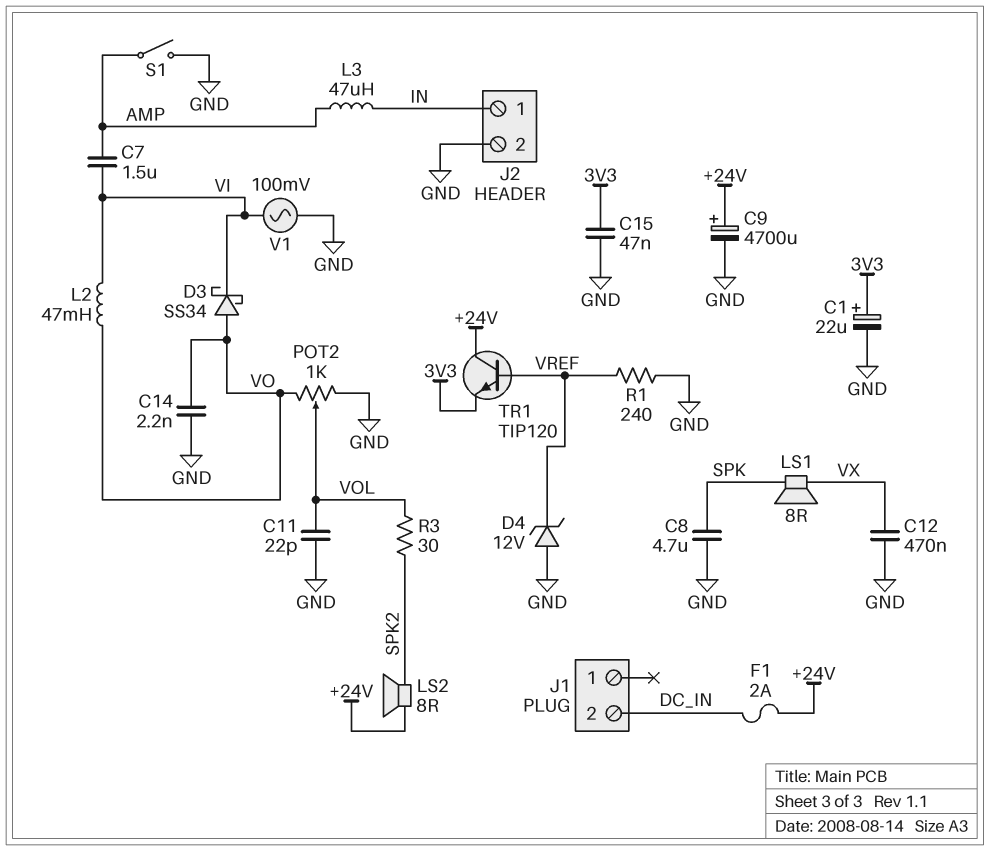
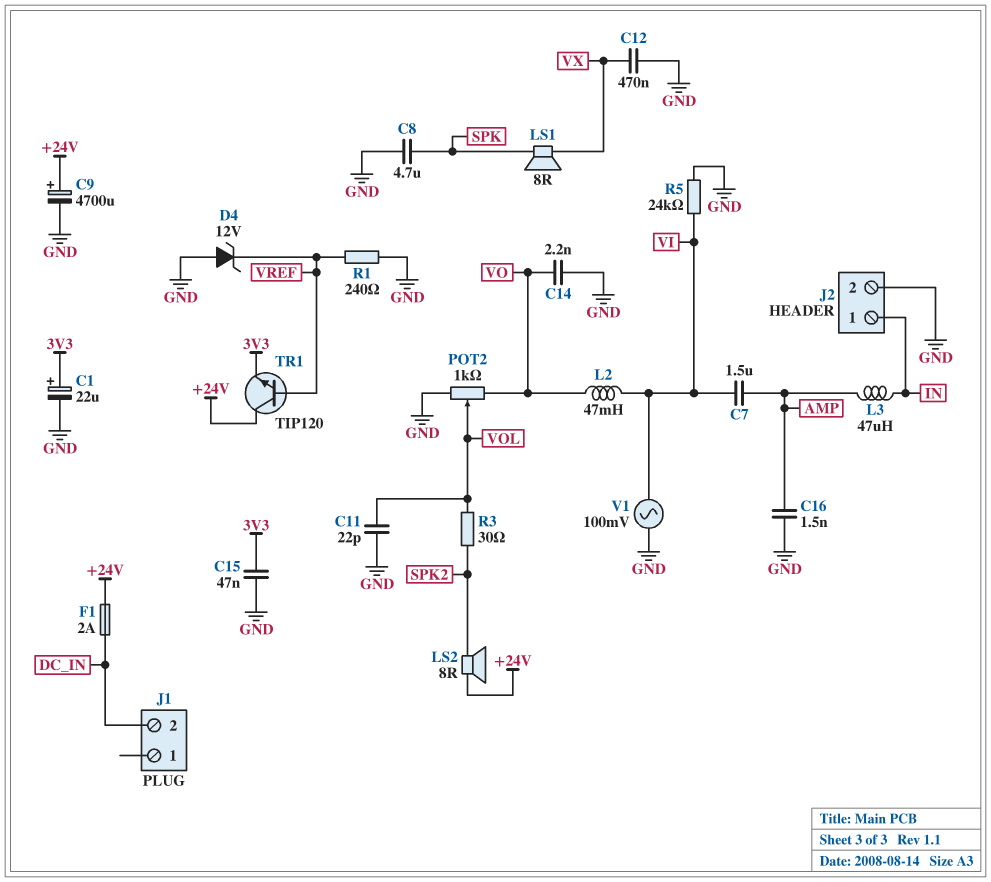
C16: none -> 1.5nF (AMP, GND)
D3: schottky SS34 (A VO, K VI) -> none
R5: none -> 24k (GND, VI)
S1: switch (AMP, GND) -> none

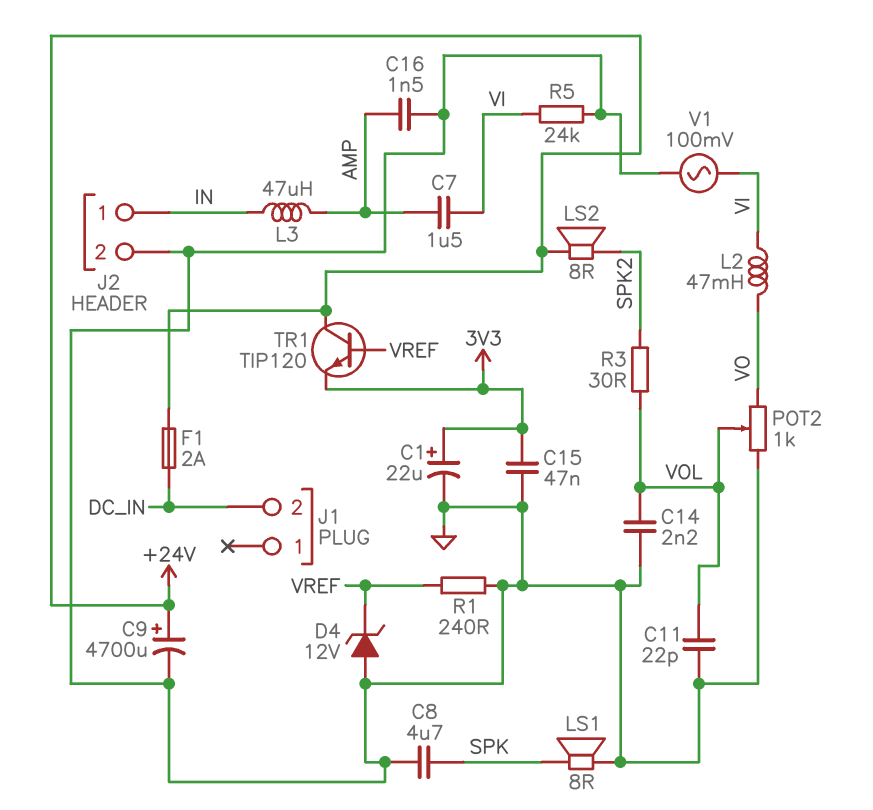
C12: 470nF (GND, VX) -> none
C14: 2.2nF (GND, VO) -> 2.2nF (GND, VOL)
LS1: speaker 8R (SPK, VX) -> speaker 8R (GND, SPK)

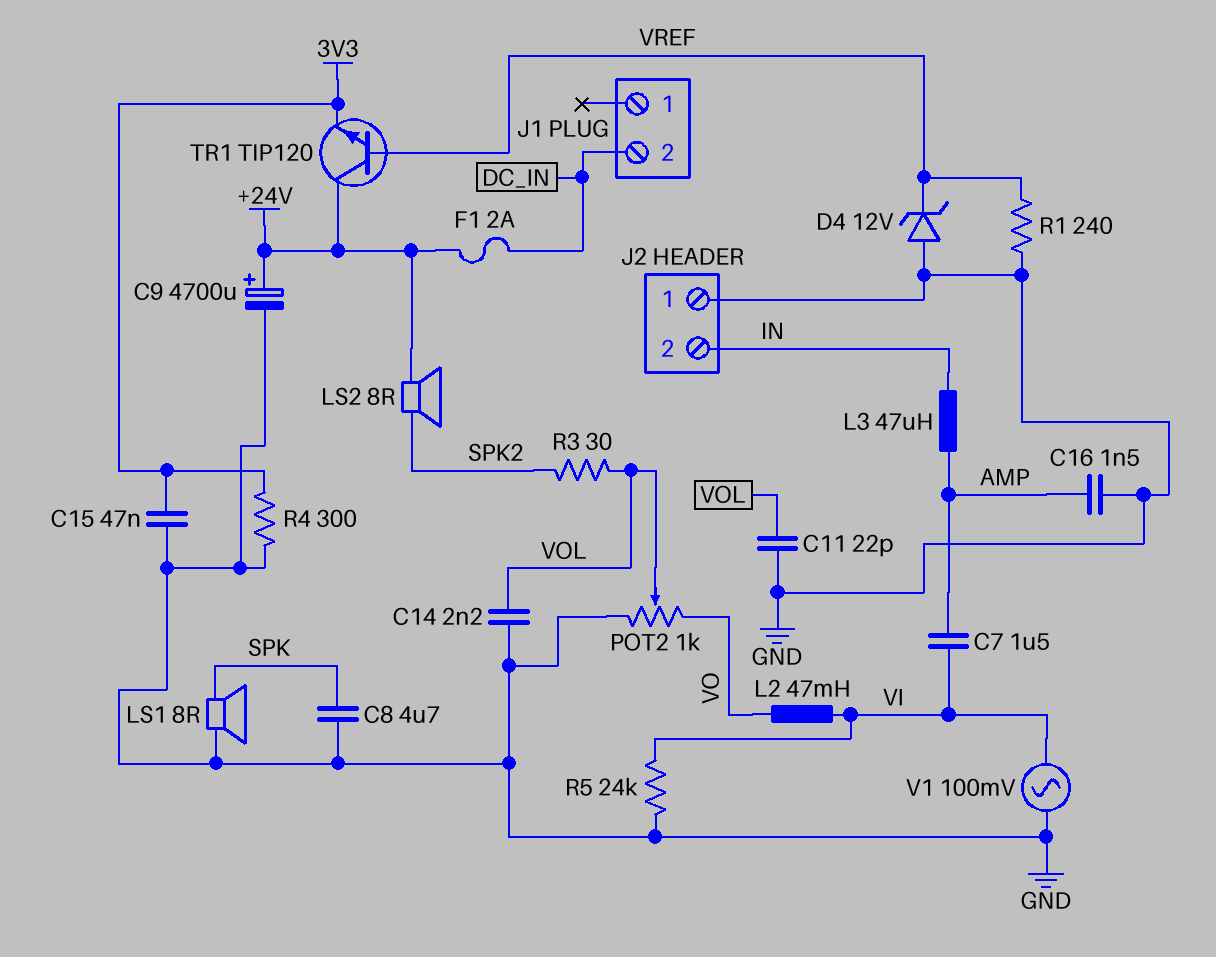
C1: 22uF (plus 3V3, minus GND) -> none
J2 pin 1: IN -> GND
J2 pin 2: GND -> IN
R4: none -> 300 (3V3, GND)

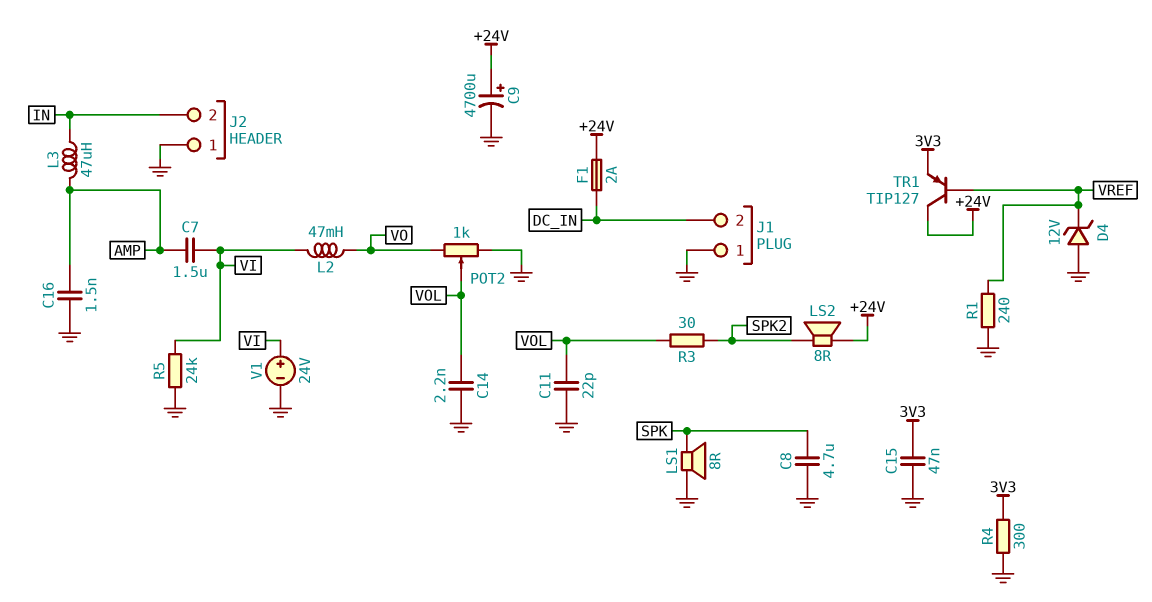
J1 pin 1: none -> GND
TR1: NPN TIP120 (B VREF, C +24V, E 3V3) -> PNP TIP127 (B VREF, C +24V, E 3V3)
V1: AC 100mV (GND, VI) -> 24V (plus VI, minus GND)

